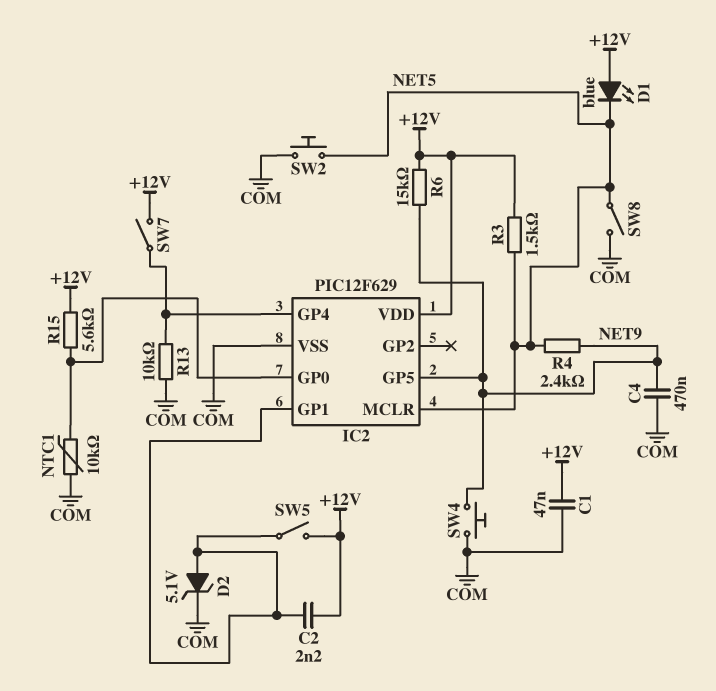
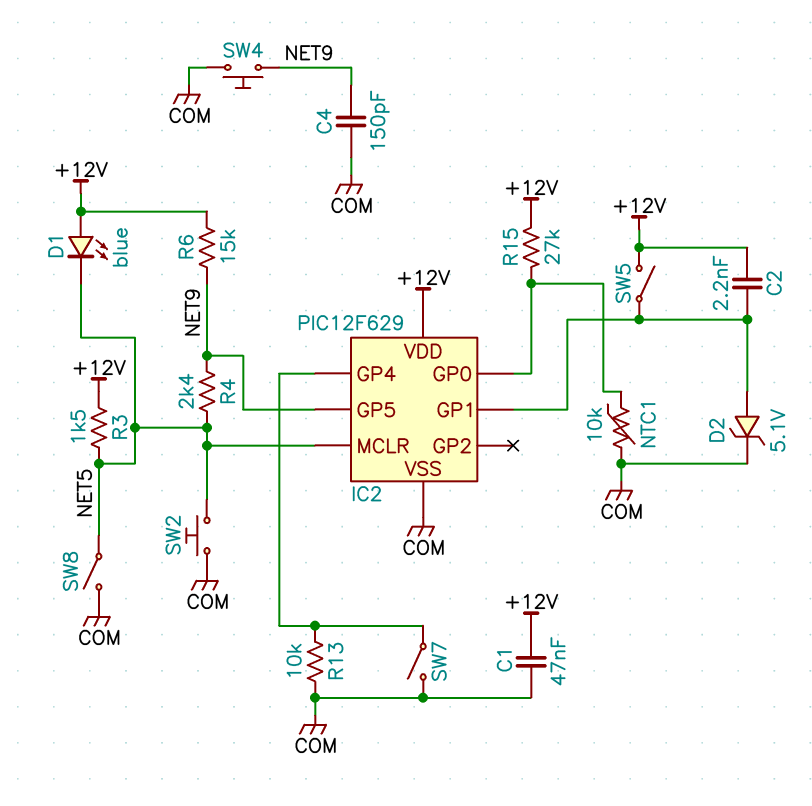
C4: 470nF (COM, NET9) -> 150pF (COM, NET9)
R15: 5.6k (+12V, IC2/GP0) -> 27k (+12V, IC2/GP0)
SW7: switch (+12V, IC2/GP4) -> switch (COM, IC2/GP4)

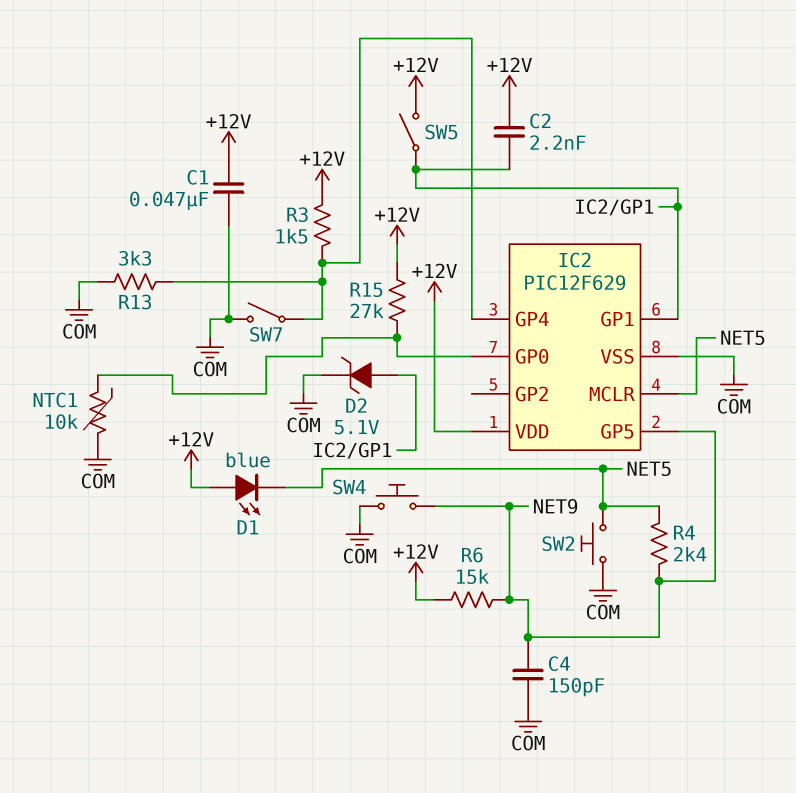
R3: 1.5k (+12V, NET5) -> 1.5k (+12V, IC2/GP4)
R13: 10k (COM, IC2/GP4) -> 3.3k (COM, IC2/GP4)
SW8: switch (COM, NET5) -> none

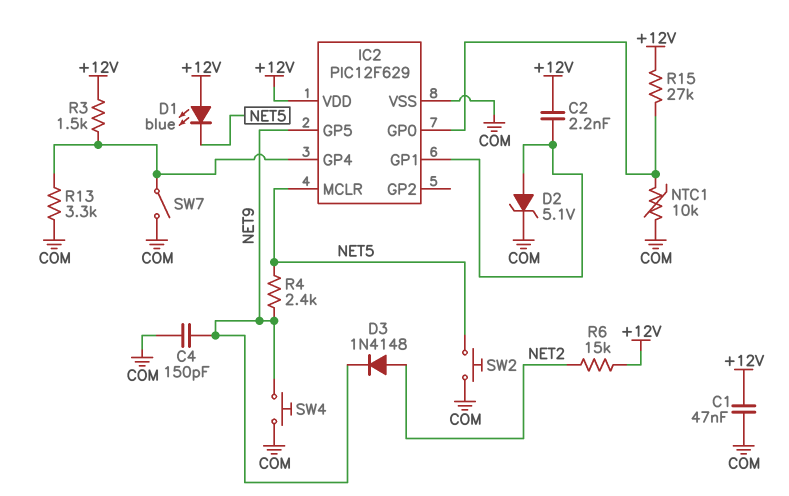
D3: none -> diode 1N4148 (A NET2, K NET9)
R6: 15k (+12V, NET9) -> 15k (+12V, NET2)
SW5: switch (+12V, IC2/GP1) -> none

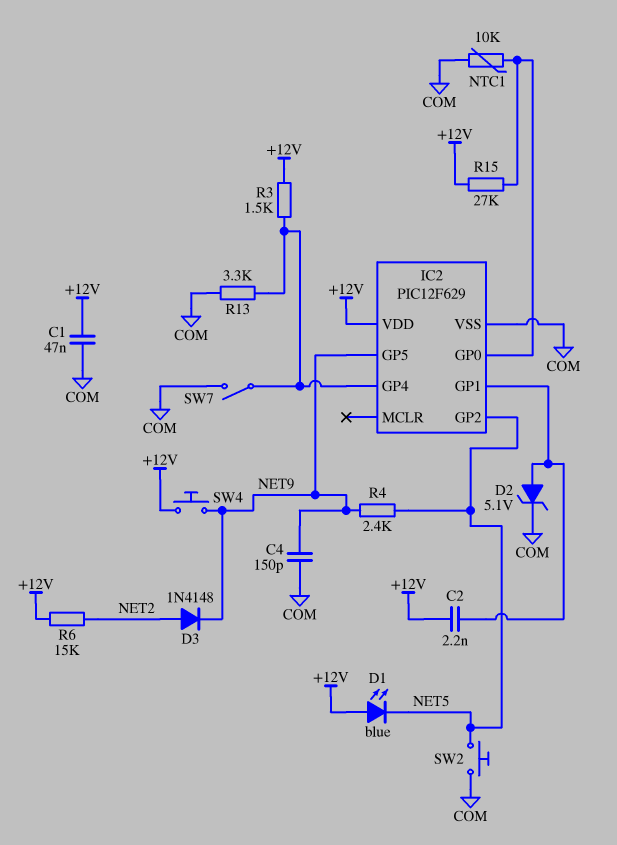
IC2 pin GP2: none -> NET5
IC2 pin MCLR: NET5 -> none
SW4: button (COM, NET9) -> button (+12V, NET9)

